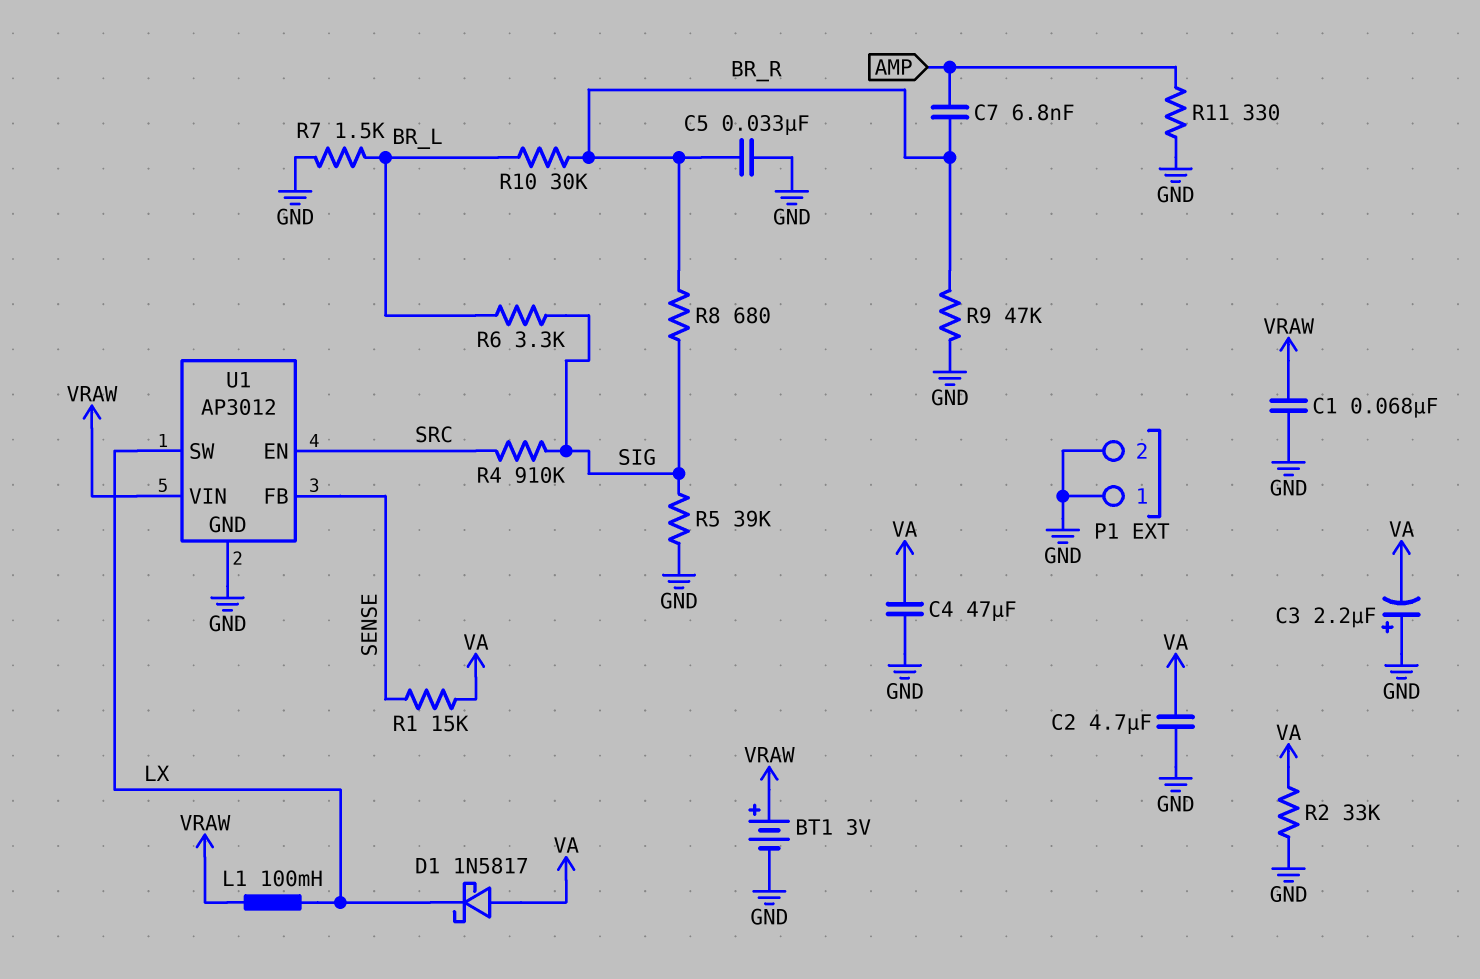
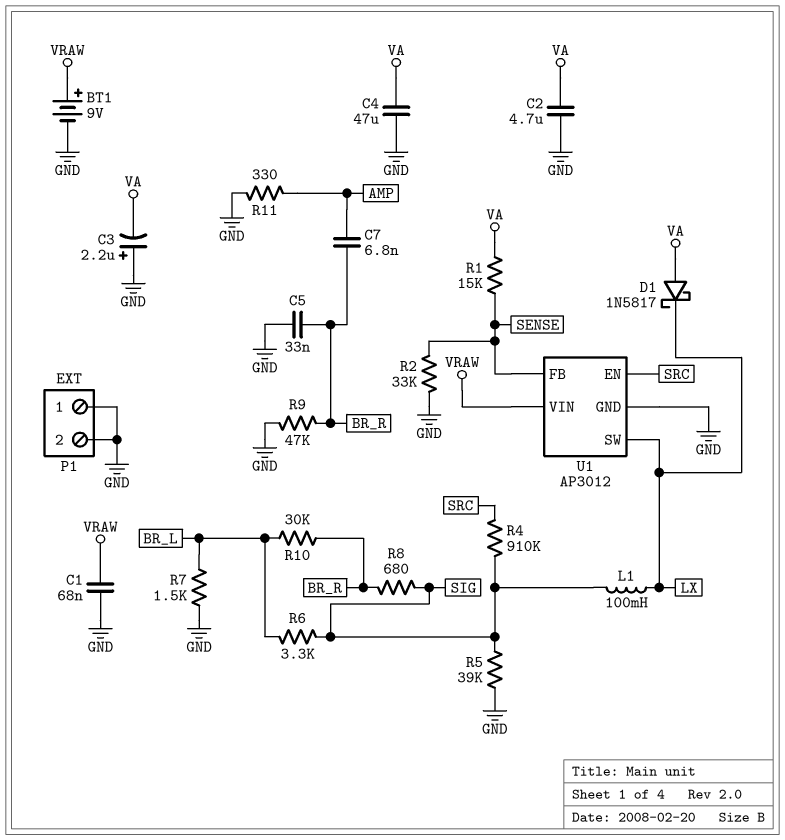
BT1: 3V (plus VRAW, minus GND) -> 9V (plus VRAW, minus GND)
L1: 100mH (LX, VRAW) -> 100mH (LX, SIG)
R2: 33k (GND, VA) -> 33k (GND, SENSE)

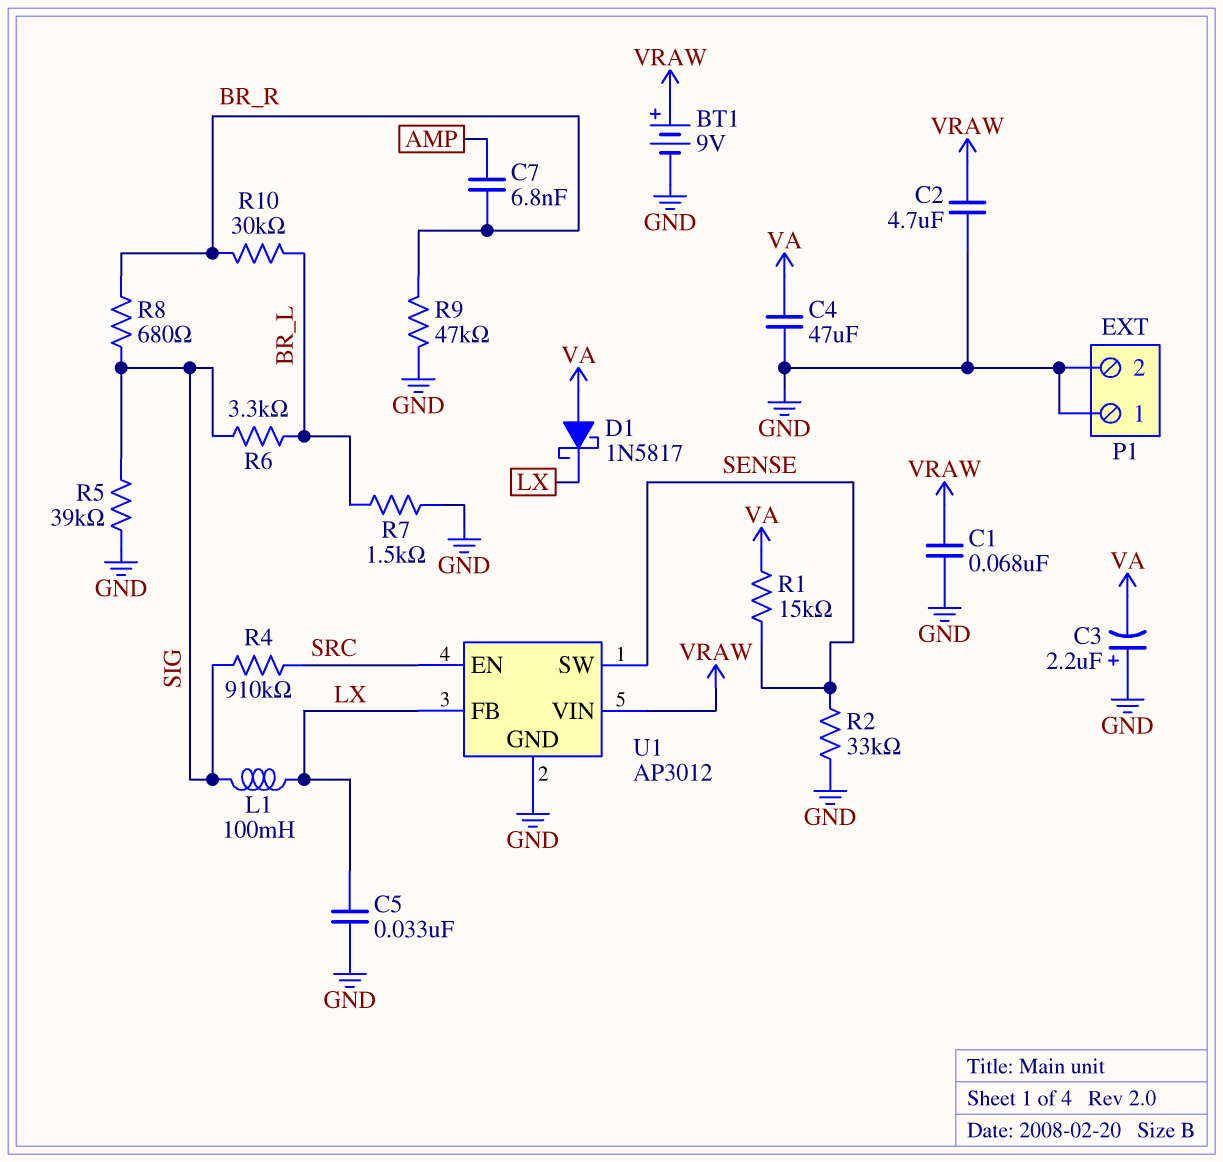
C2: 4.7uF (GND, VA) -> 4.7uF (GND, VRAW)
C5: 33nF (BR_R, GND) -> 33nF (GND, LX)
R11: 330 (AMP, GND) -> none
U1 pin FB: SENSE -> LX
U1 pin SW: LX -> SENSE

